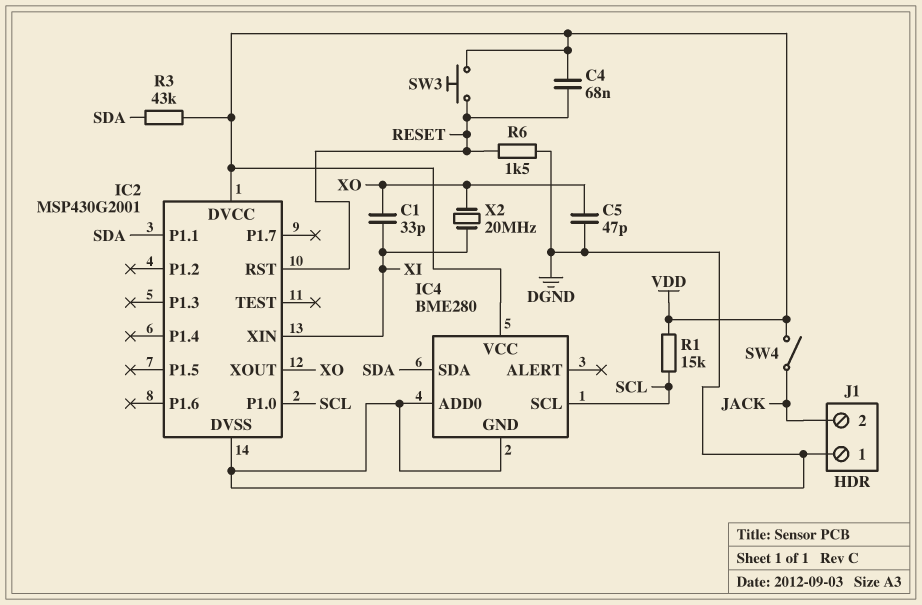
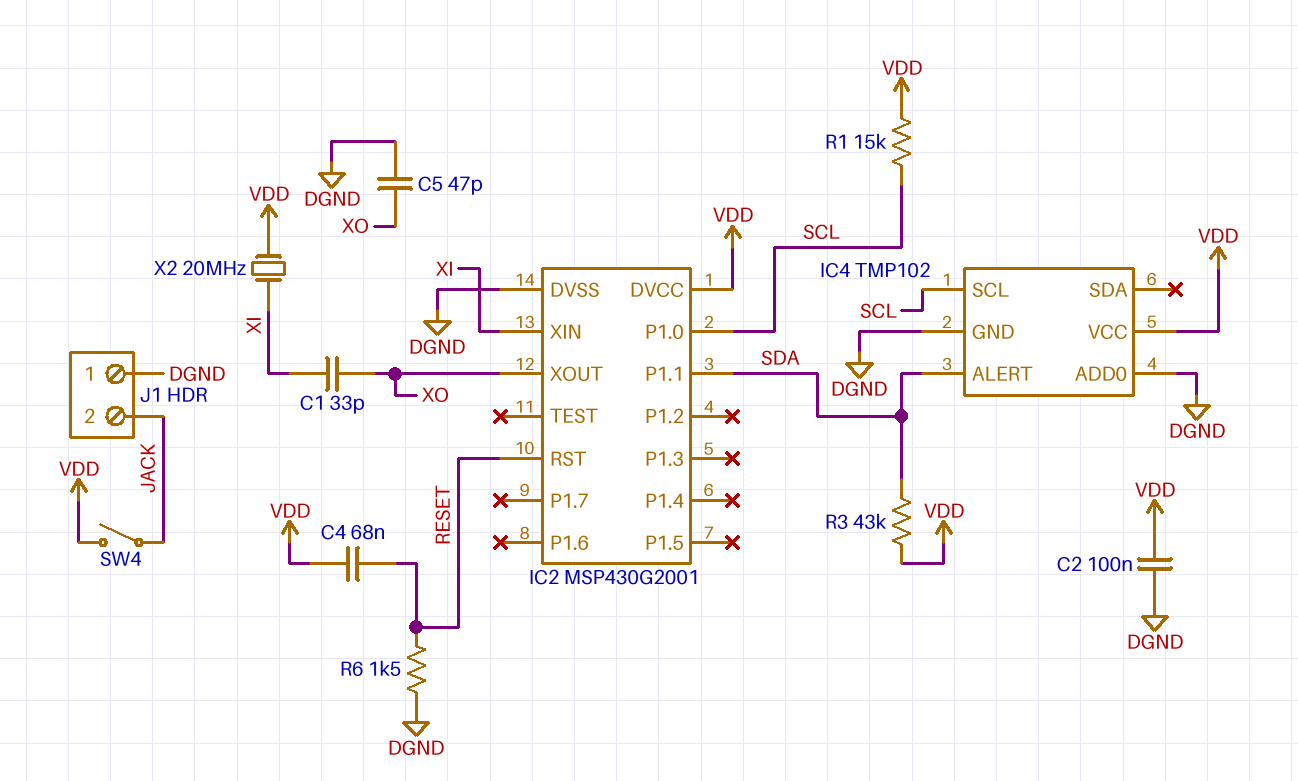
C2: none -> 100nF (DGND, VDD)
IC4: BME280 -> TMP102
IC4 pin ALERT: none -> SDA
IC4 pin SDA: SDA -> none
SW3: button (RESET, VDD) -> none
X2: 20MHz (XI, XO) -> 20MHz (VDD, XI)

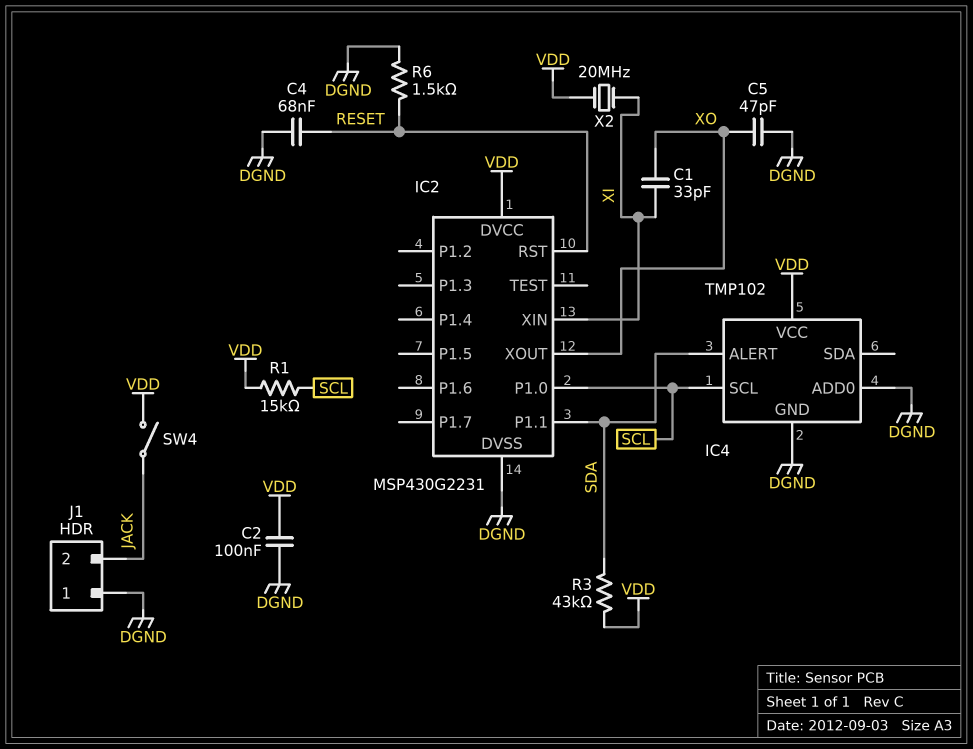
C4: 68nF (RESET, VDD) -> 68nF (DGND, RESET)
IC2: MSP430G2001 -> MSP430G2231

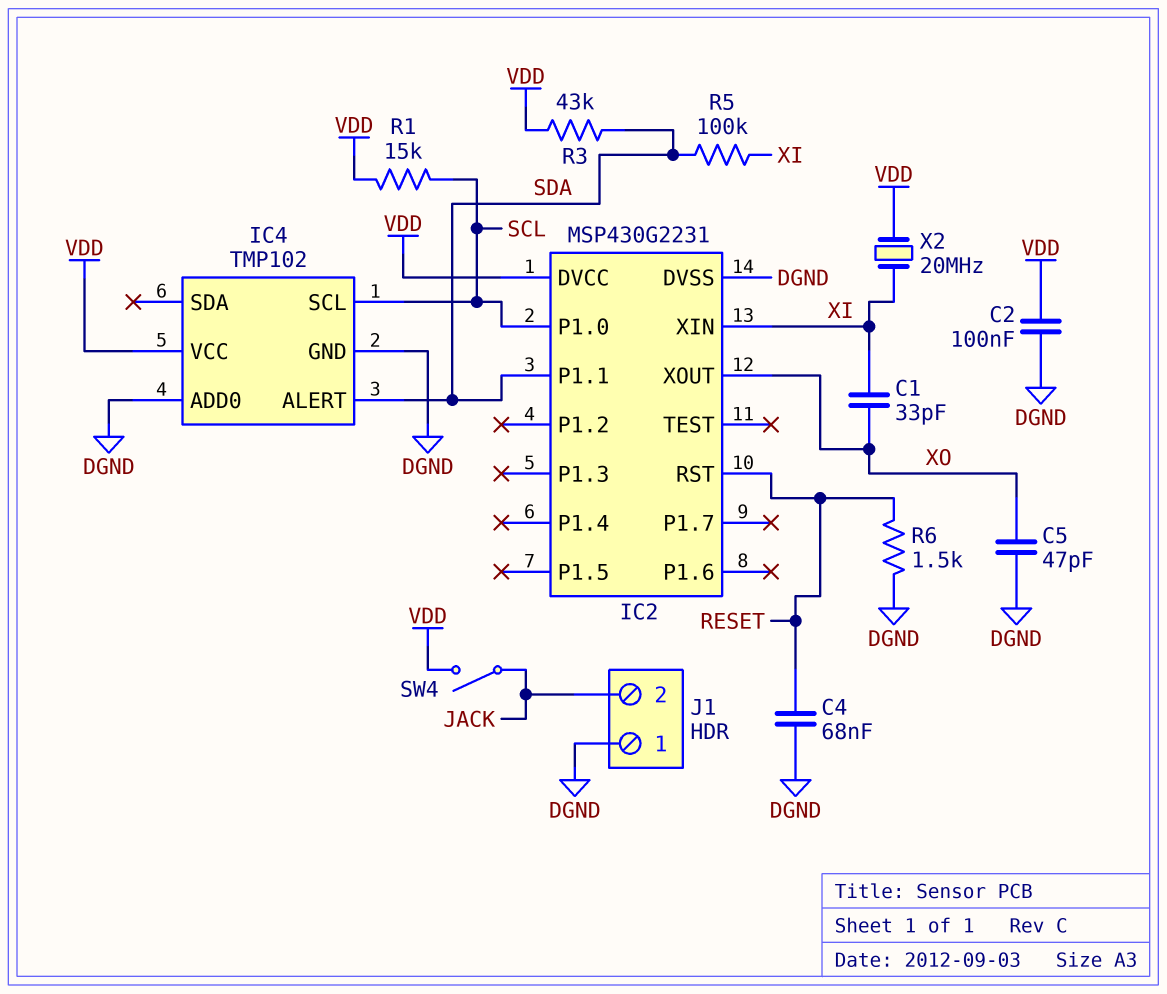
R5: none -> 100k (SDA, XI)

